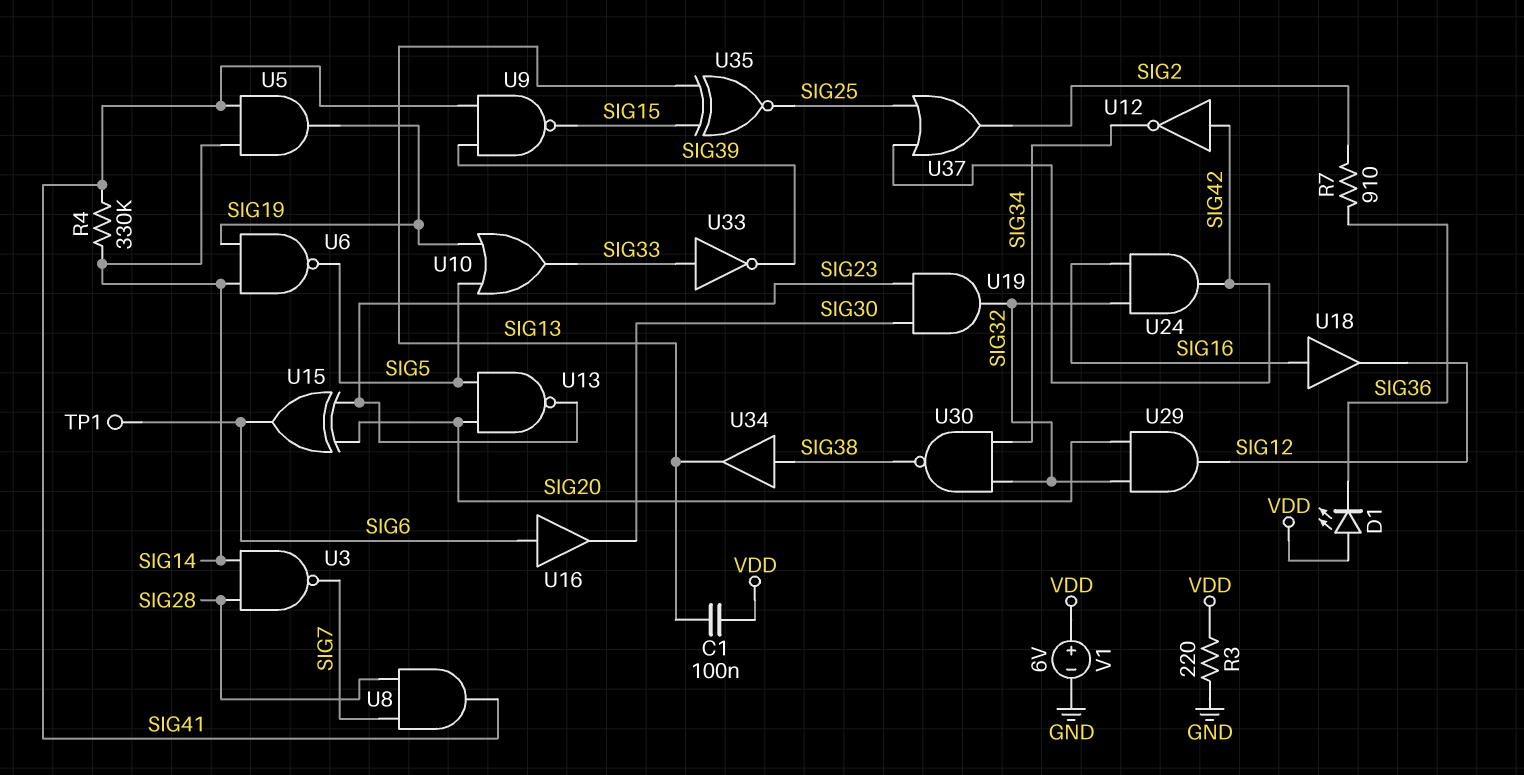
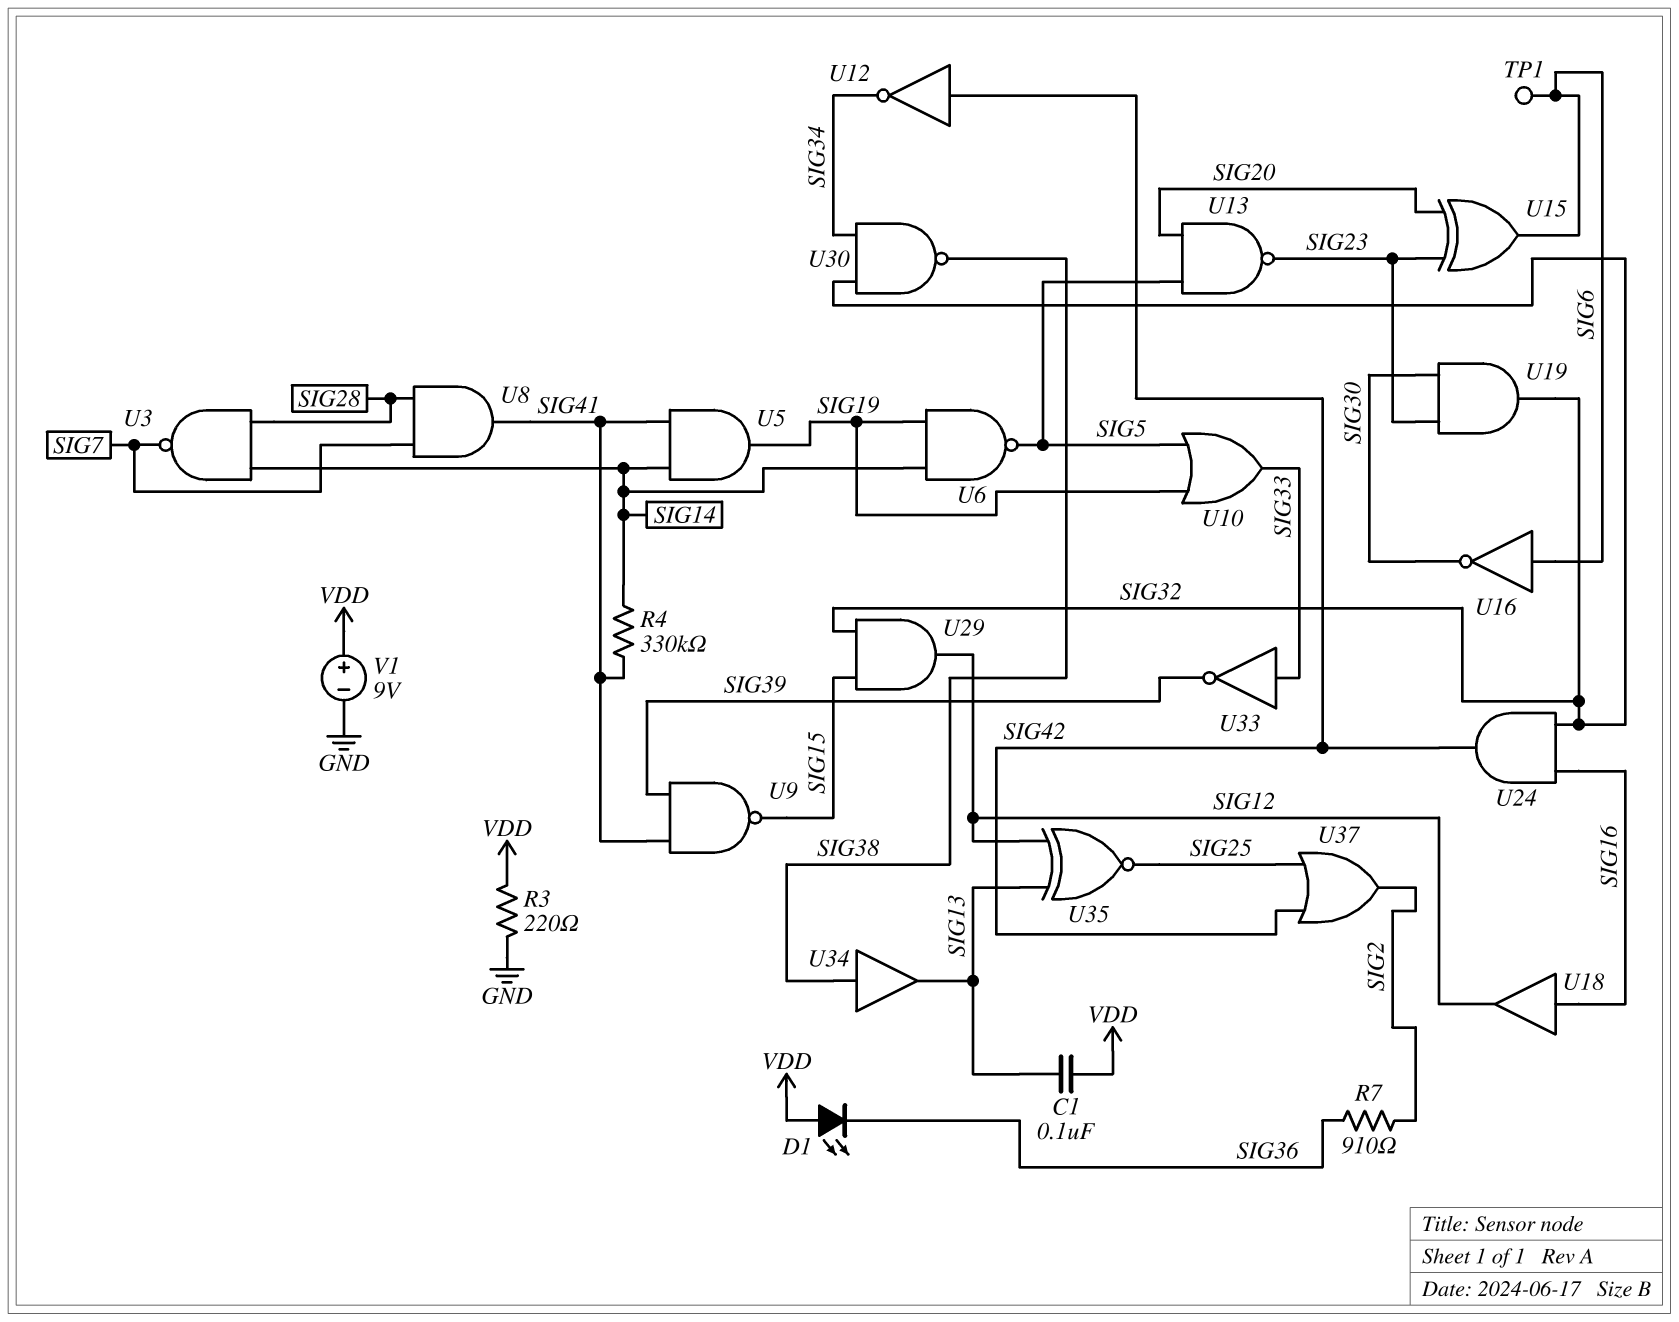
U16: buffer (in SIG6, out SIG30) -> NOT (in SIG6, out SIG30)
U29: AND (in SIG20, in SIG32, out SIG12) -> AND (in SIG15, in SIG32, out SIG12)
U35: XNOR (in SIG13, in SIG15, out SIG25) -> XNOR (in SIG12, in SIG13, out SIG25)
V1: 6V (plus VDD, minus GND) -> 9V (plus VDD, minus GND)

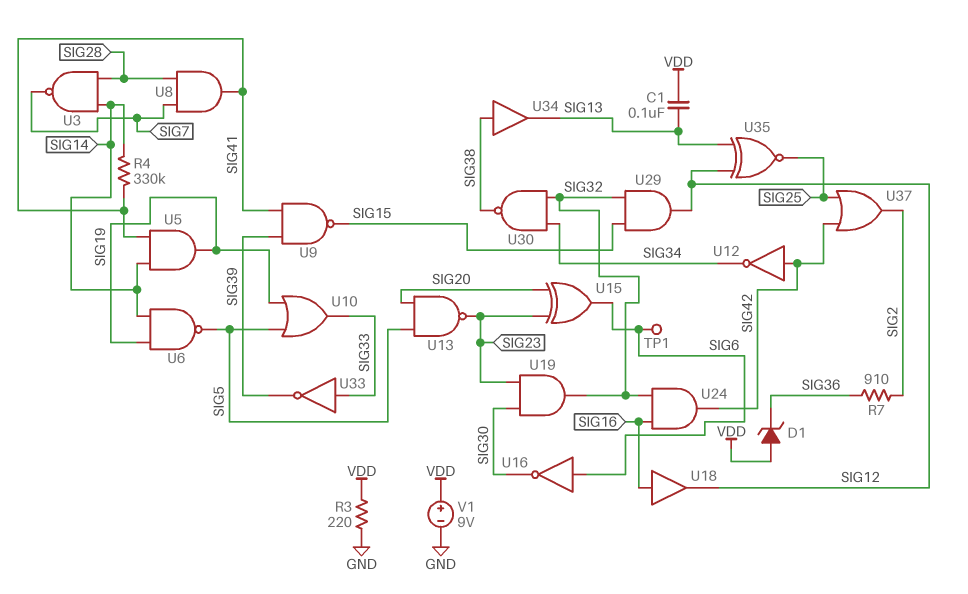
D1: LED (A VDD, K SIG36) -> zener (A VDD, K SIG36)

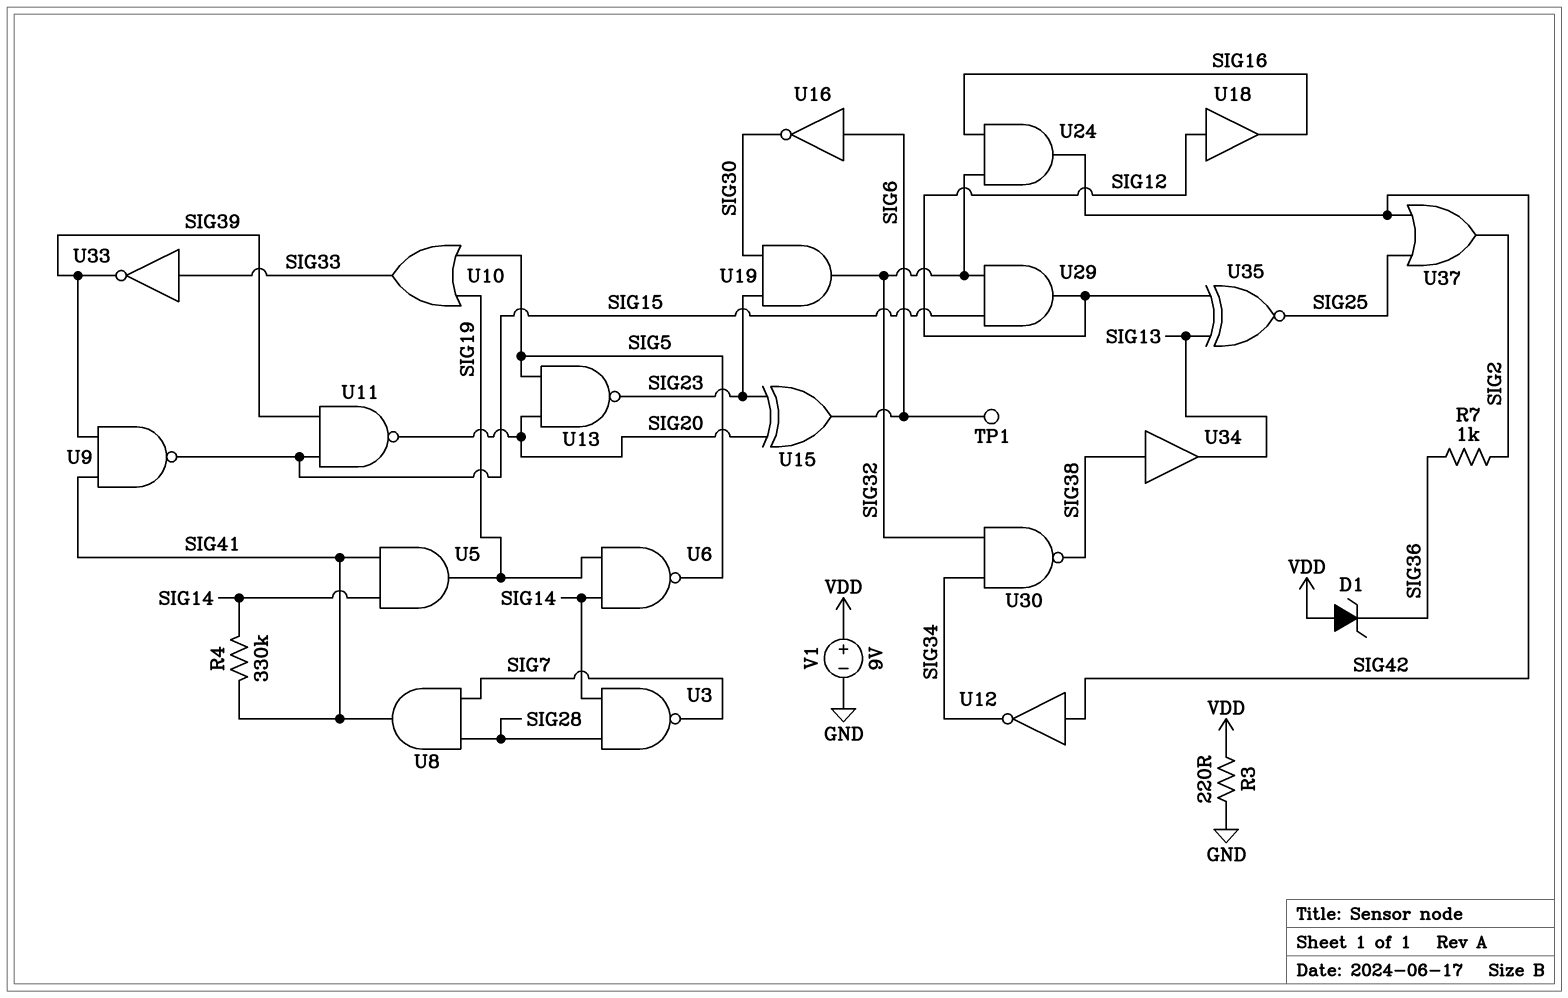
C1: 100nF (SIG13, VDD) -> none
R7: 910 (SIG2, SIG36) -> 1k (SIG2, SIG36)
U11: none -> NAND (in SIG15, in SIG39, out SIG20)
U18: buffer (in SIG16, out SIG12) -> buffer (in SIG12, out SIG16)

